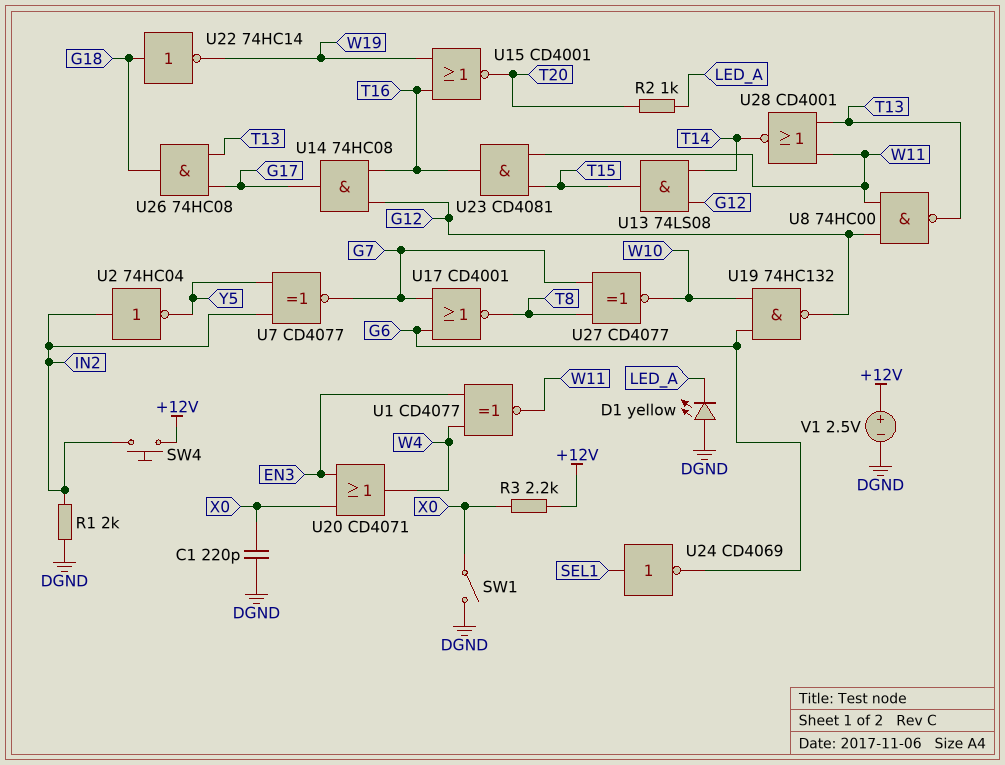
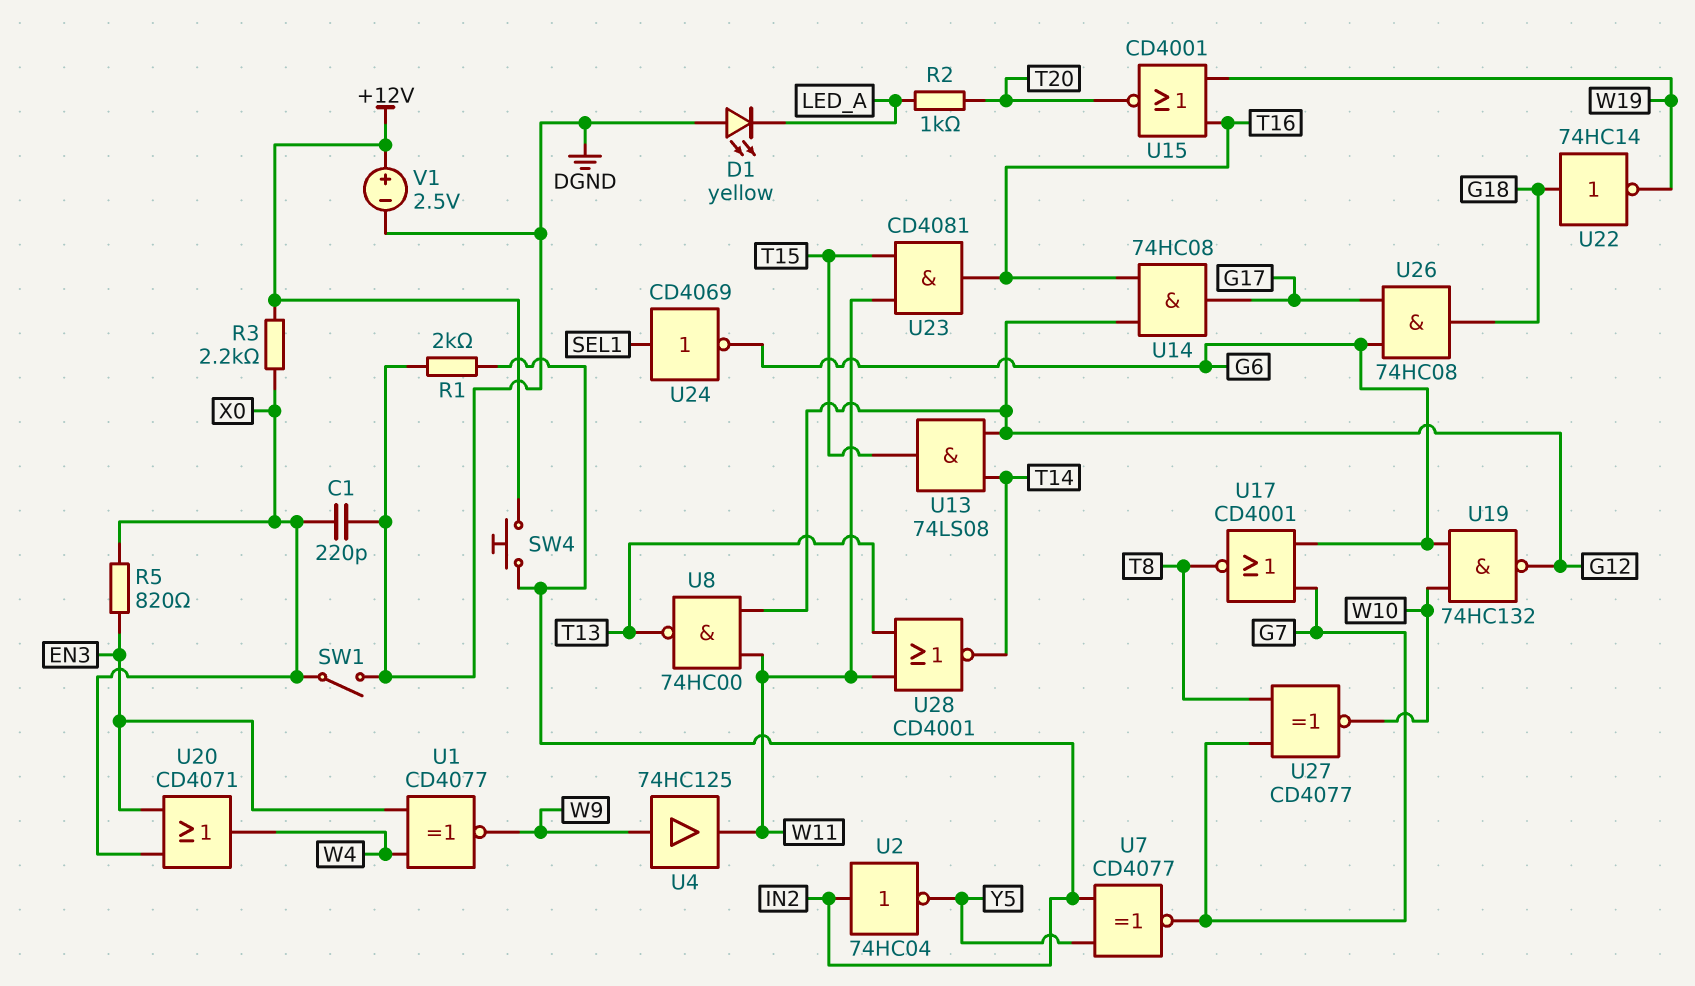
R5: none -> 820 (EN3, X0)
U1: XNOR CD4077 (in EN3, in W4, out W11) -> XNOR CD4077 (in EN3, in W4, out W9)
U4: none -> buffer 74HC125 (in W9, out W11)
U26: AND 74HC08 (in G17, in T13, out G18) -> AND 74HC08 (in G6, in G17, out G18)

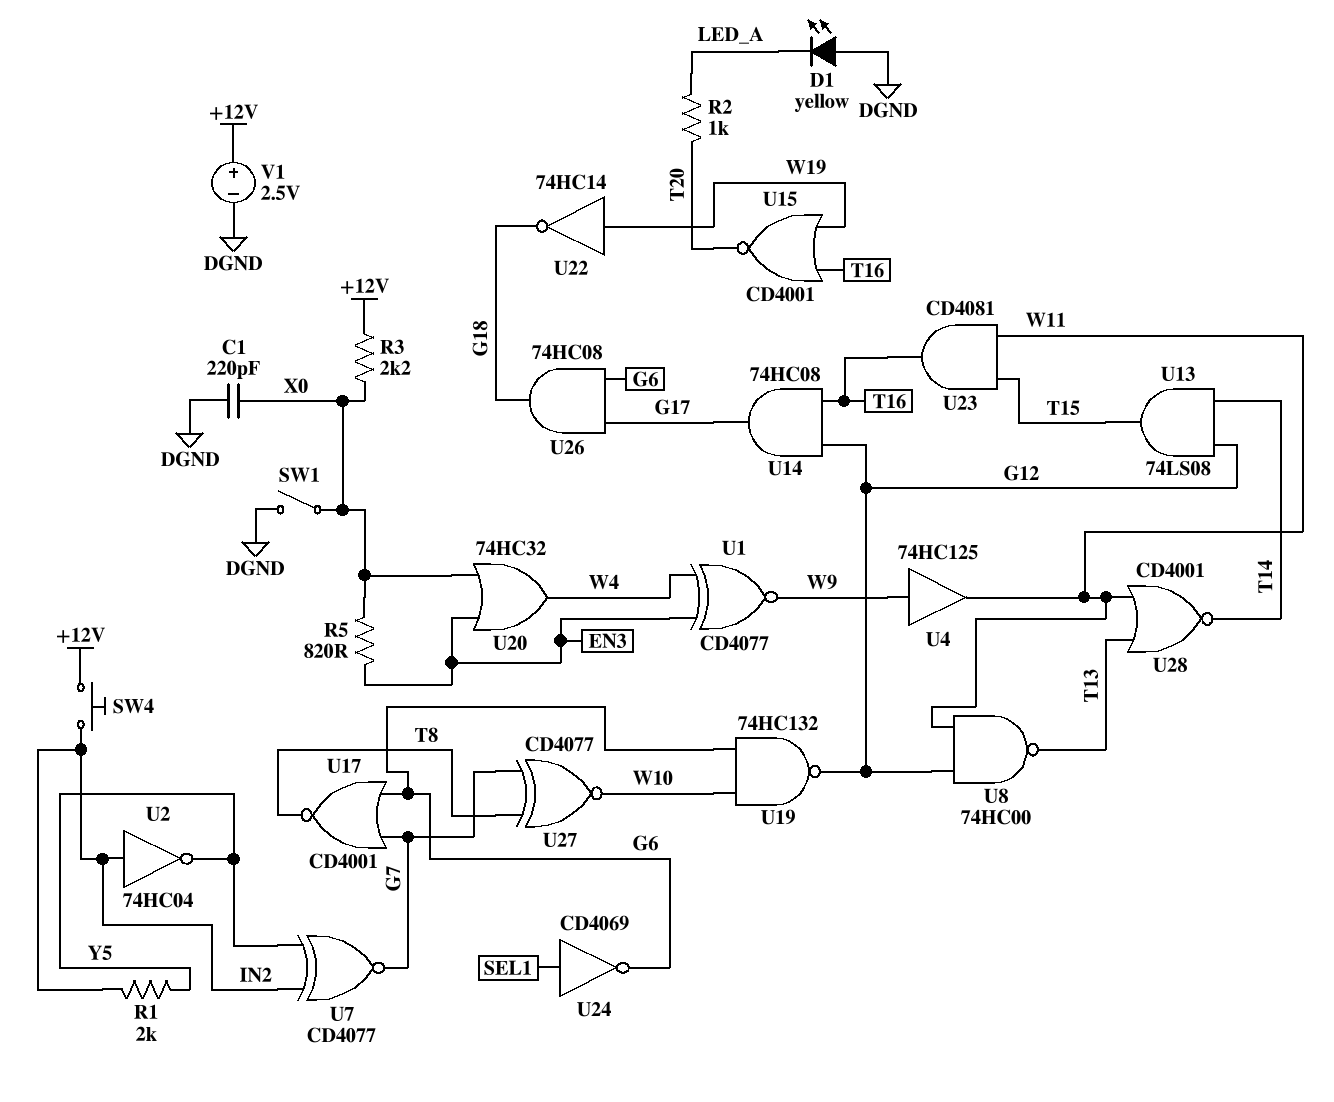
R1: 2k (DGND, IN2) -> 2k (IN2, Y5)
U20: OR CD4071 (in EN3, in X0, out W4) -> OR 74HC32 (in EN3, in X0, out W4)
U22: NOT 74HC14 (in G18, out W19) -> NOT 74HC14 (in W19, out G18)

